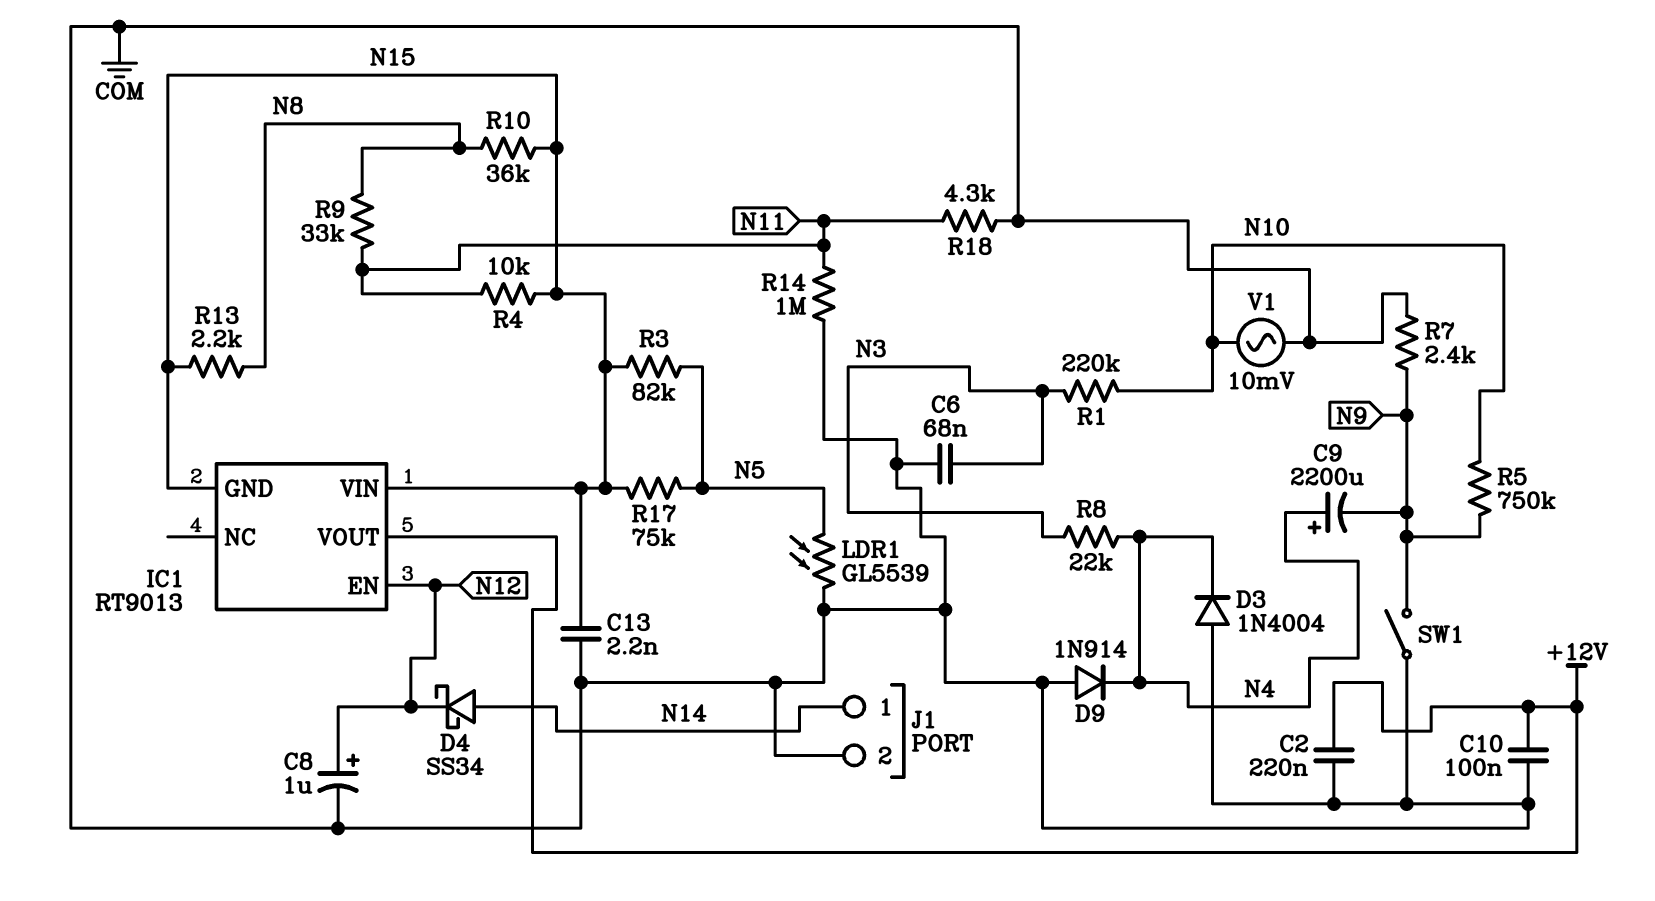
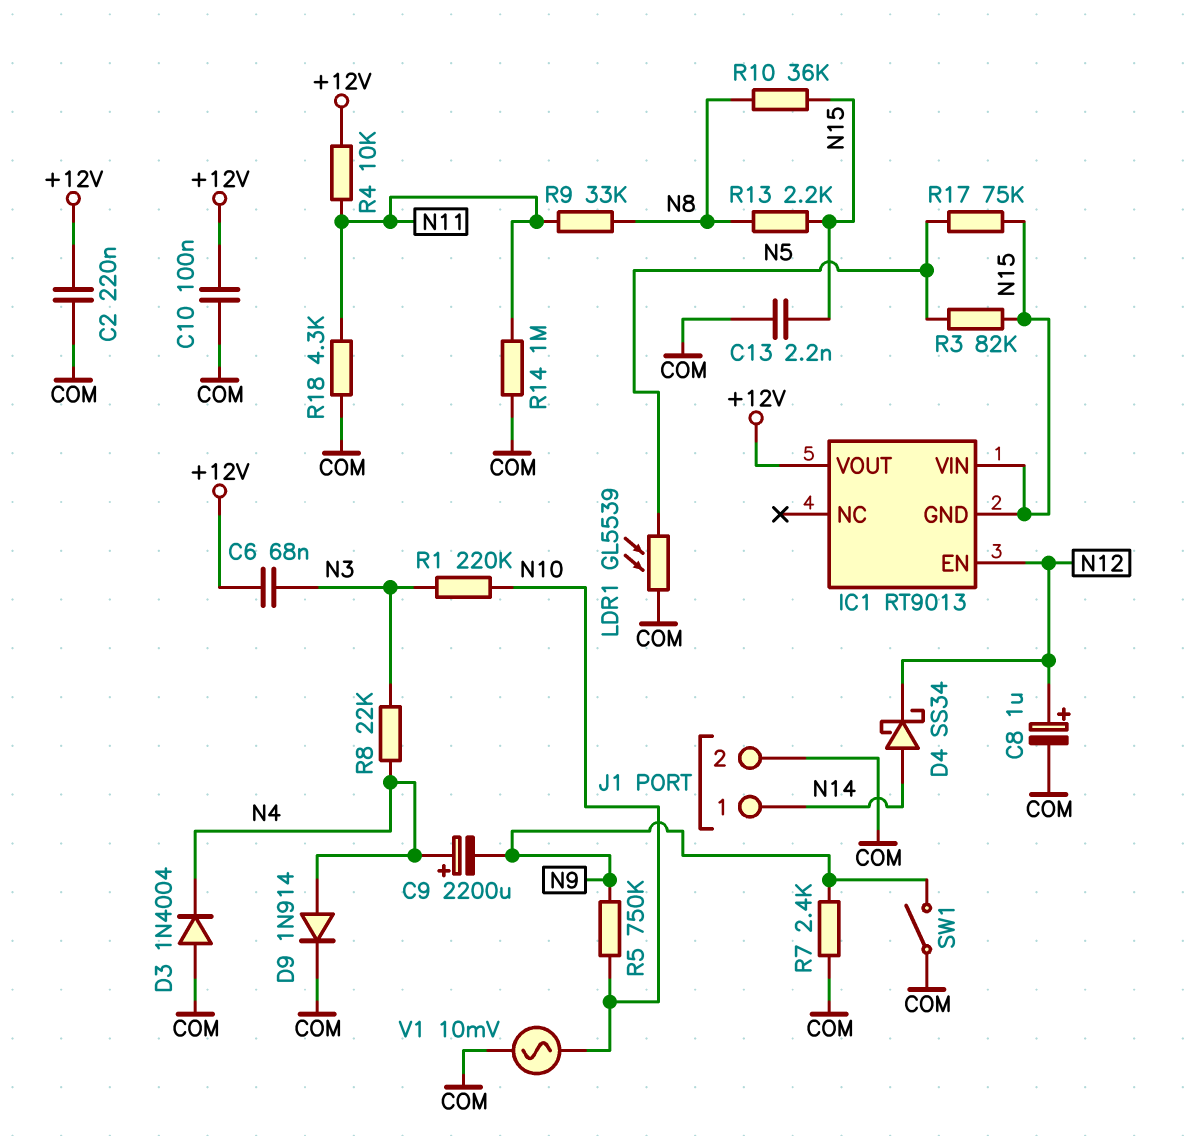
C6: 68nF (COM, N3) -> 68nF (+12V, N3)
D9: diode 1N914 (A COM, K N4) -> diode 1N914 (A N4, K COM)
R4: 10k (N11, N15) -> 10k (+12V, N11)

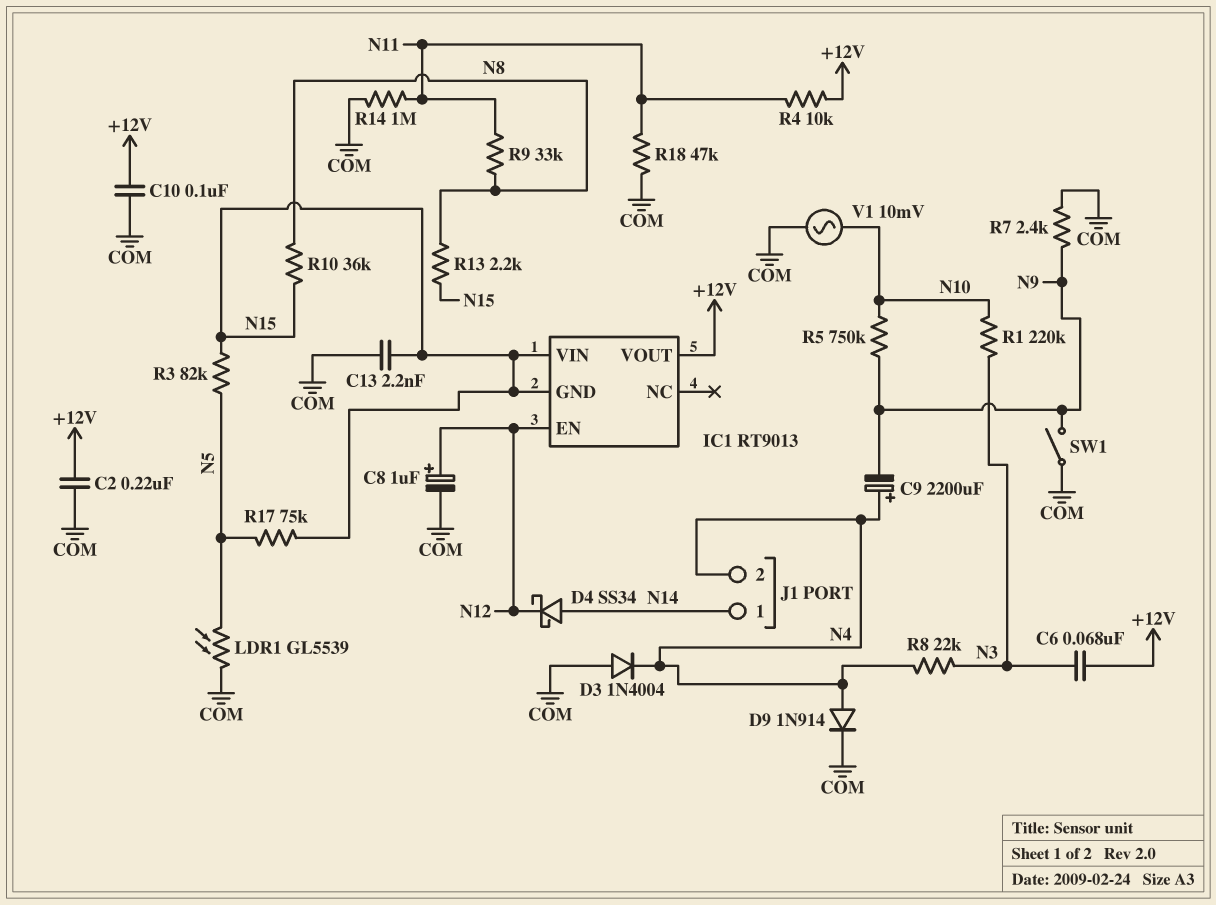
J1 pin 2: COM -> N4
R18: 4.3k (COM, N11) -> 47k (COM, N11)

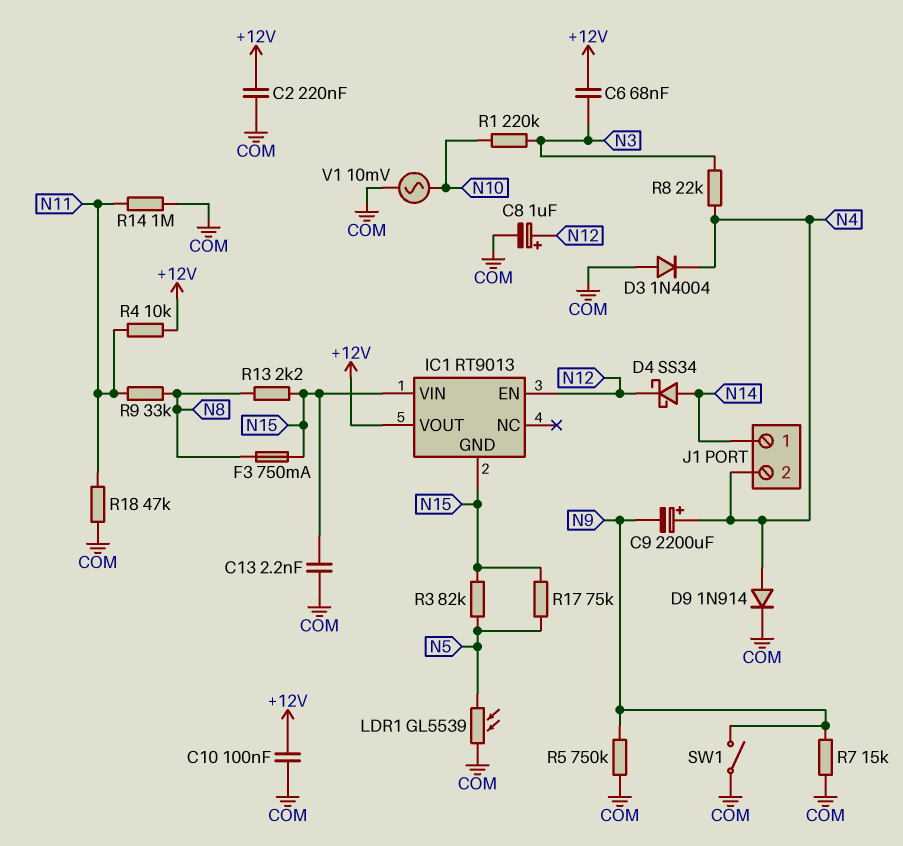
F3: none -> 750mA (N8, N15)
R5: 750k (N9, N10) -> 750k (COM, N9)
R7: 2.4k (COM, N9) -> 15k (COM, N9)
R10: 36k (N8, N15) -> none

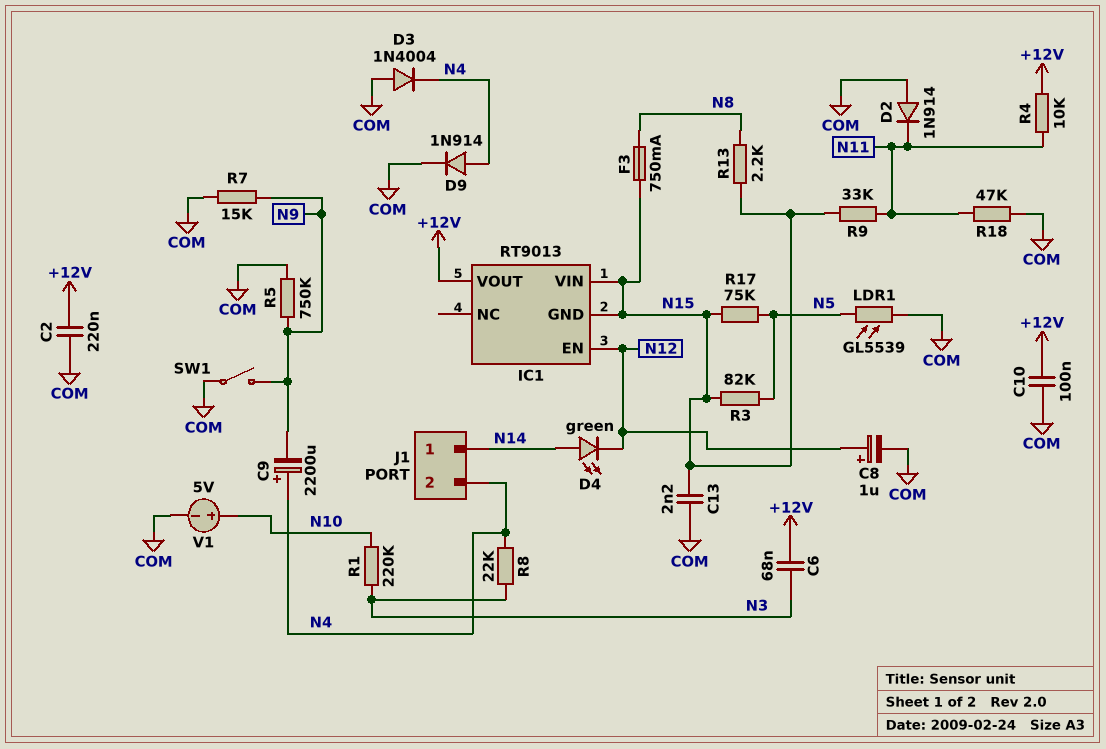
D2: none -> diode 1N914 (A COM, K N11)
D4: schottky SS34 (A N14, K N12) -> LED green (A N14, K N12)
R9: 33k (N8, N11) -> 33k (N11, N15)
R14: 1M (COM, N11) -> none
V1: AC 10mV (COM, N10) -> 5V (plus N10, minus COM)

